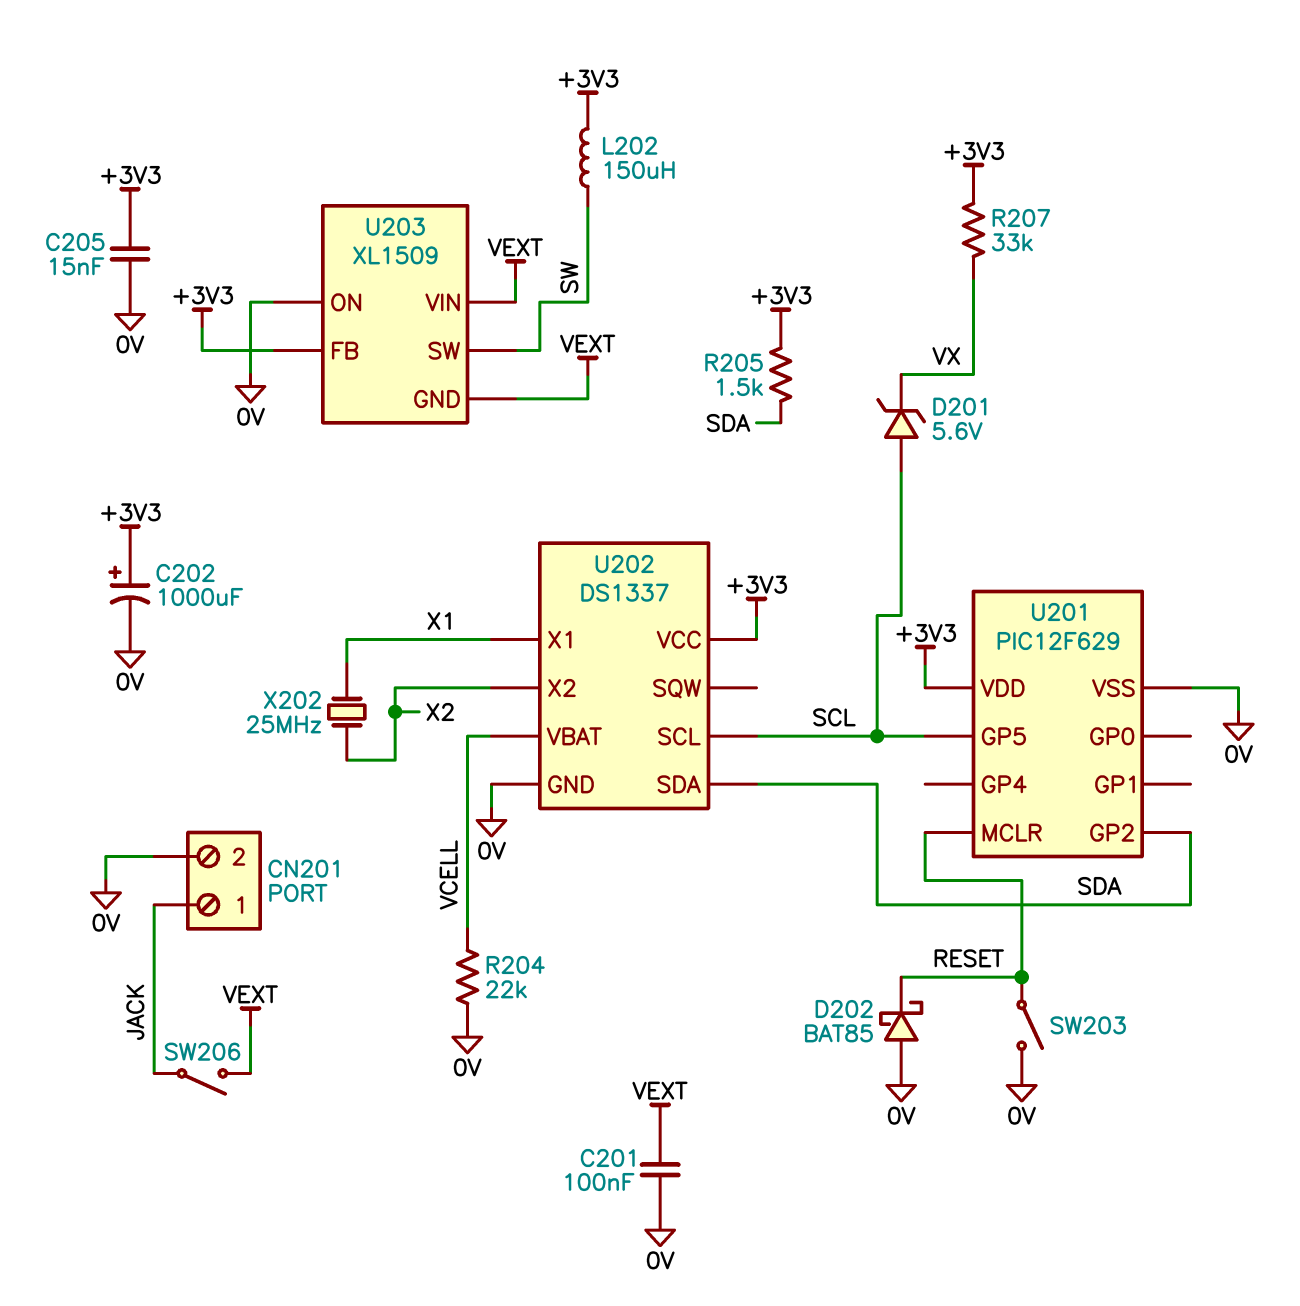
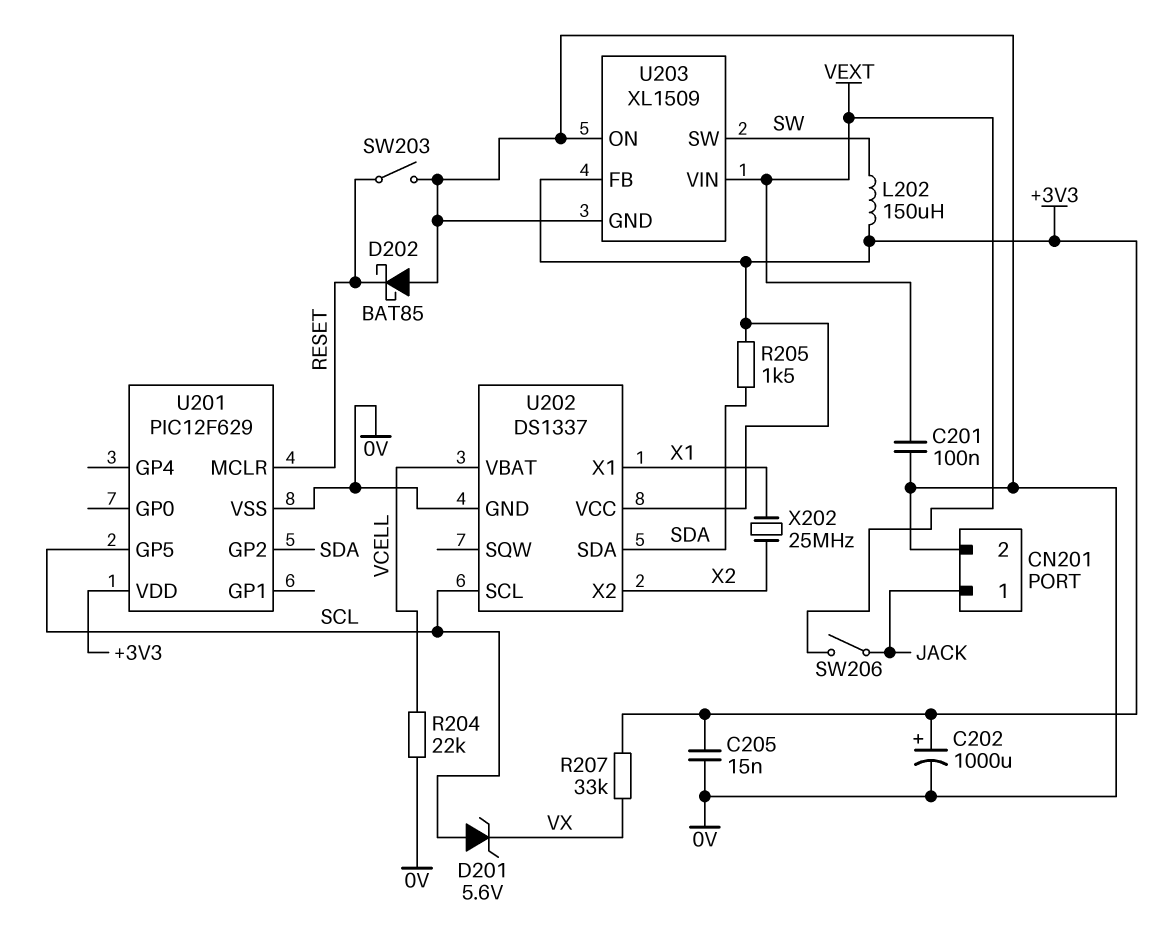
U203 pin GND: VEXT -> 0V

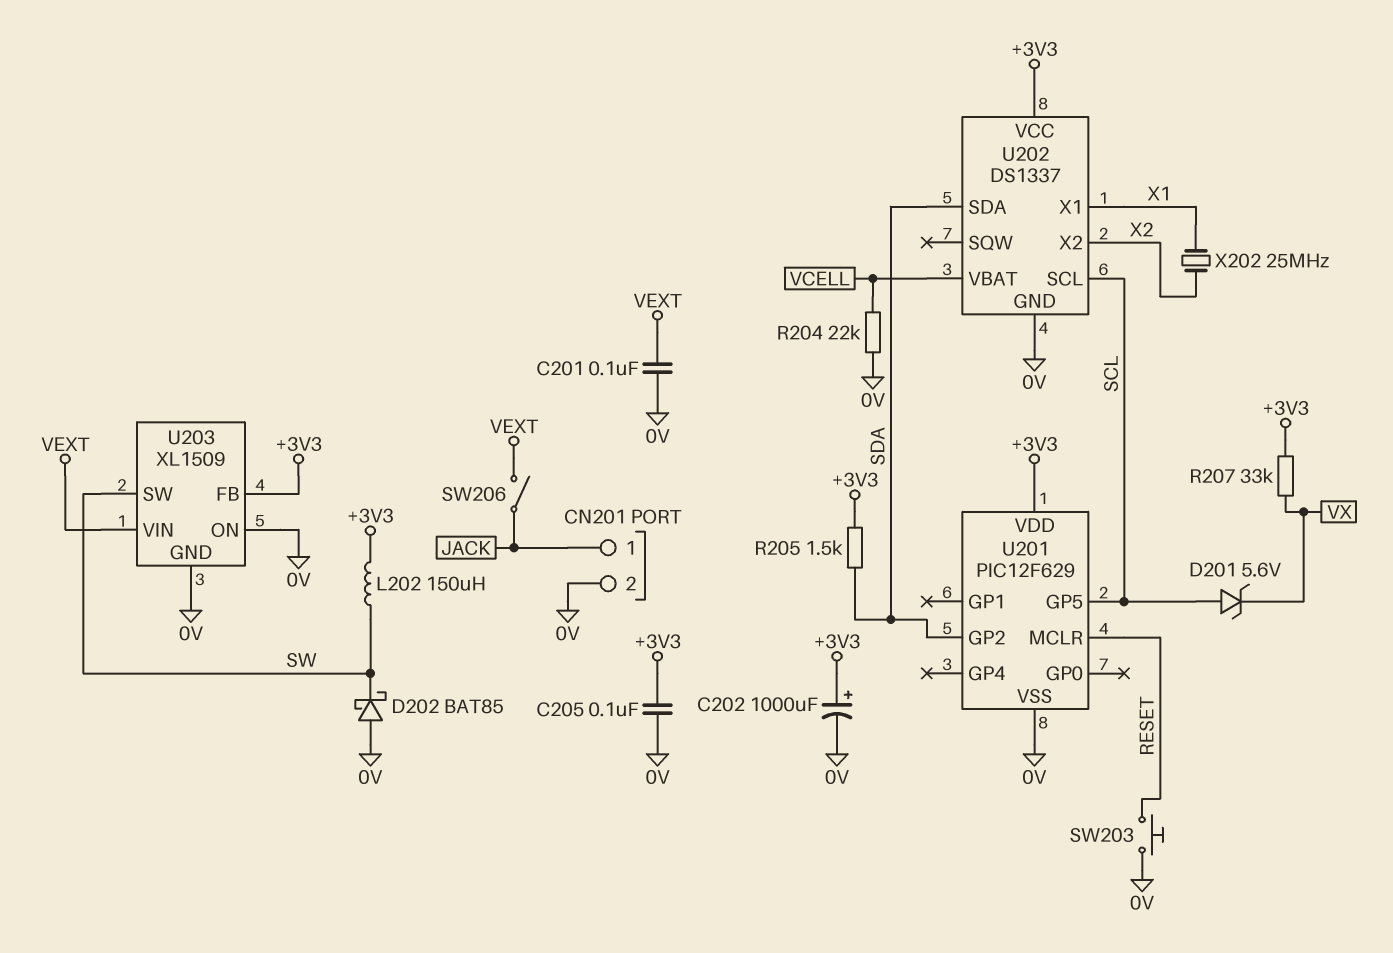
C205: 15nF (+3V3, 0V) -> 100nF (+3V3, 0V)
D202: schottky BAT85 (A 0V, K RESET) -> schottky BAT85 (A 0V, K SW)
SW203: switch (0V, RESET) -> button (0V, RESET)

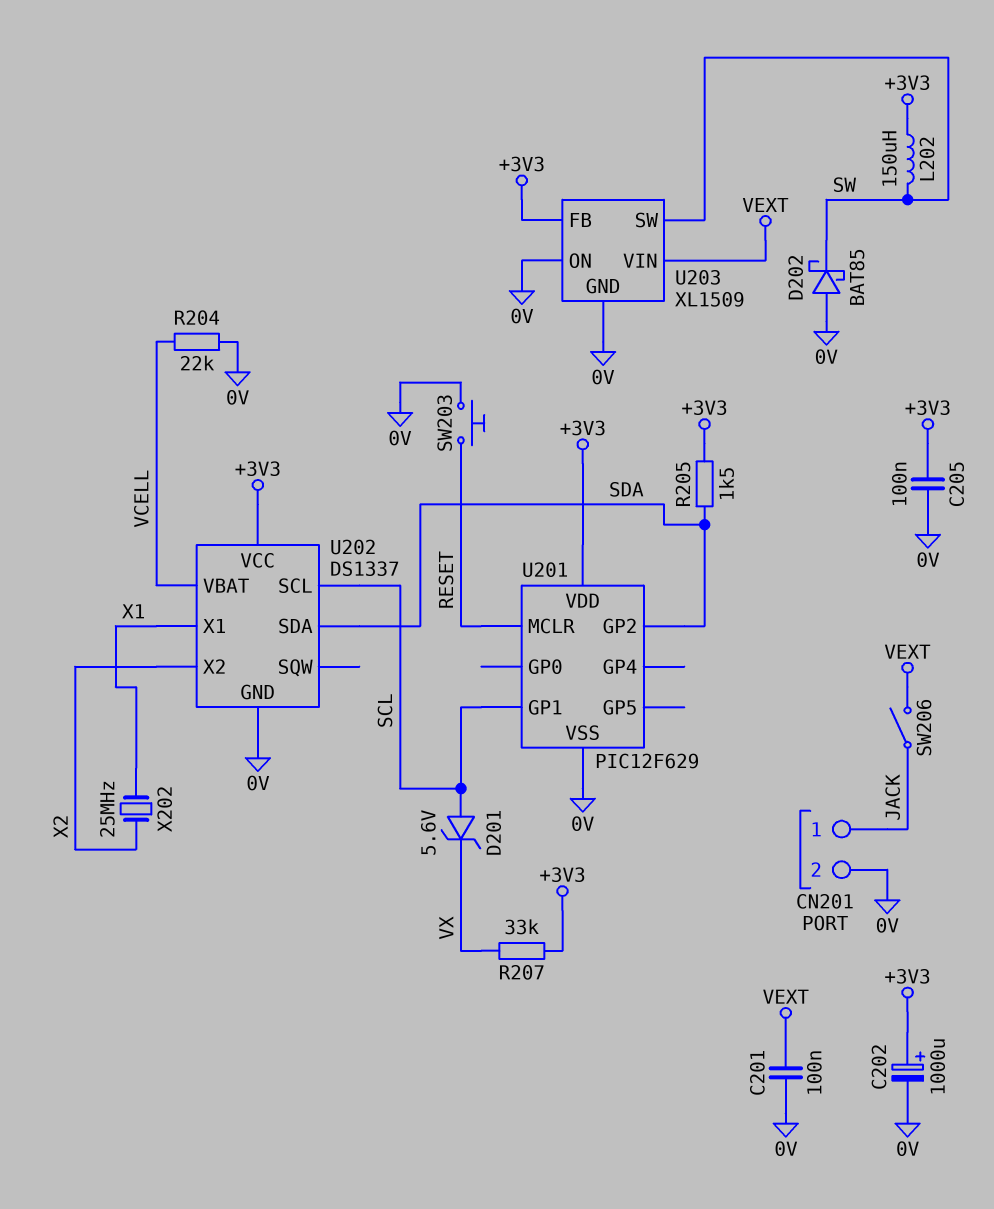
U201 pin GP1: none -> SCL
U201 pin GP5: SCL -> none

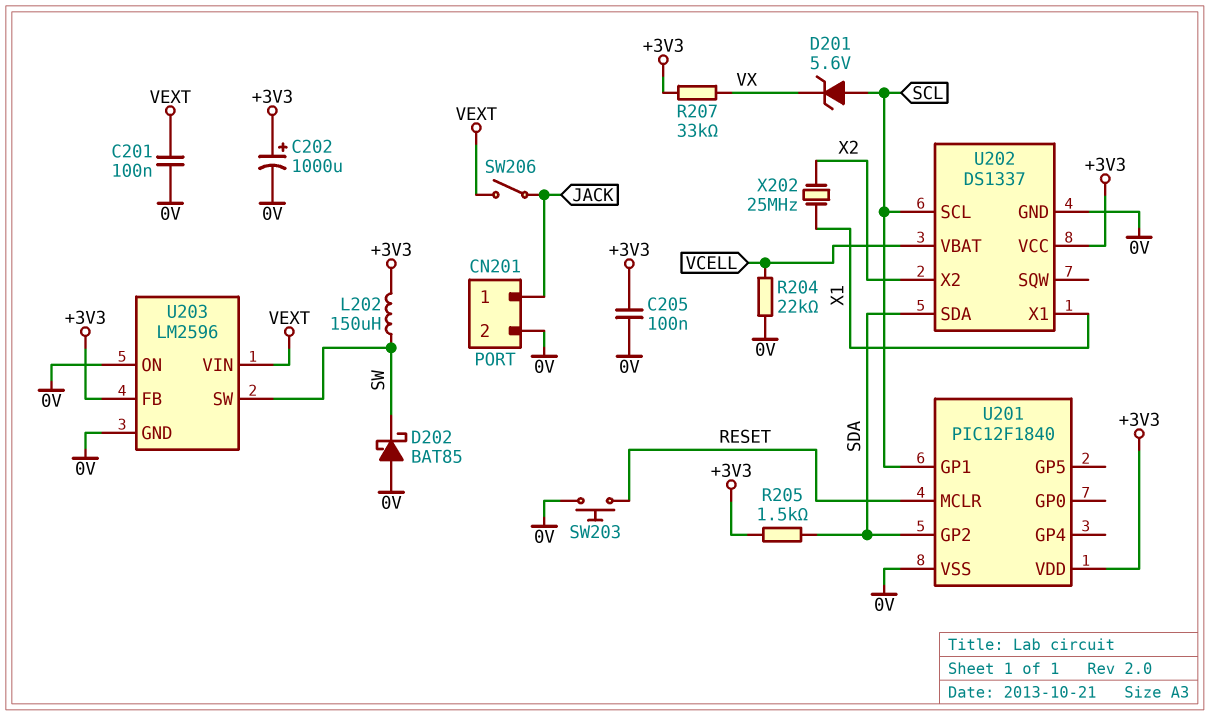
U201: PIC12F629 -> PIC12F1840
U203: XL1509 -> LM2596

